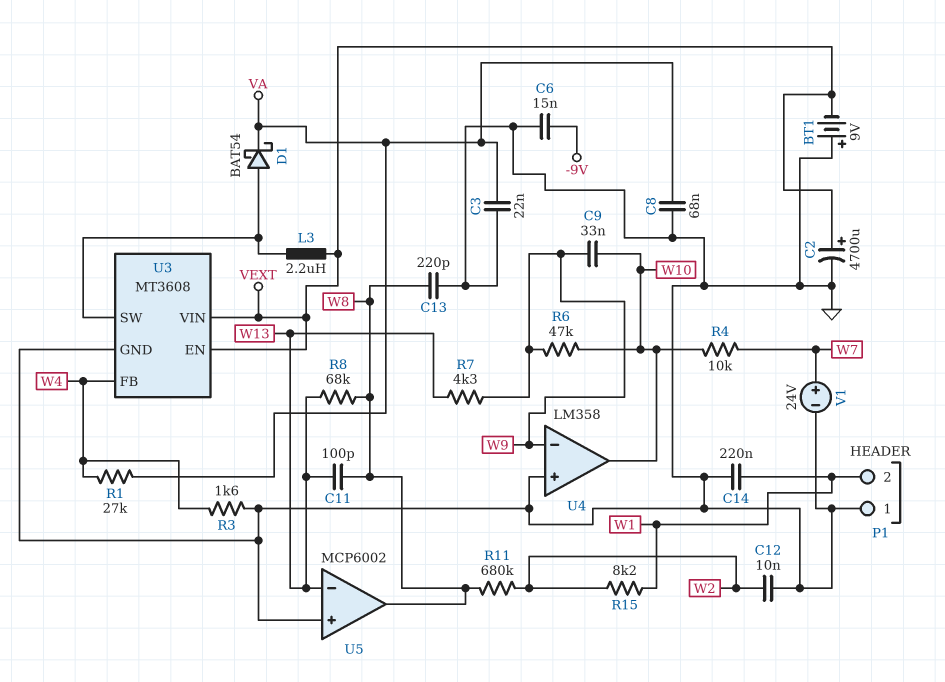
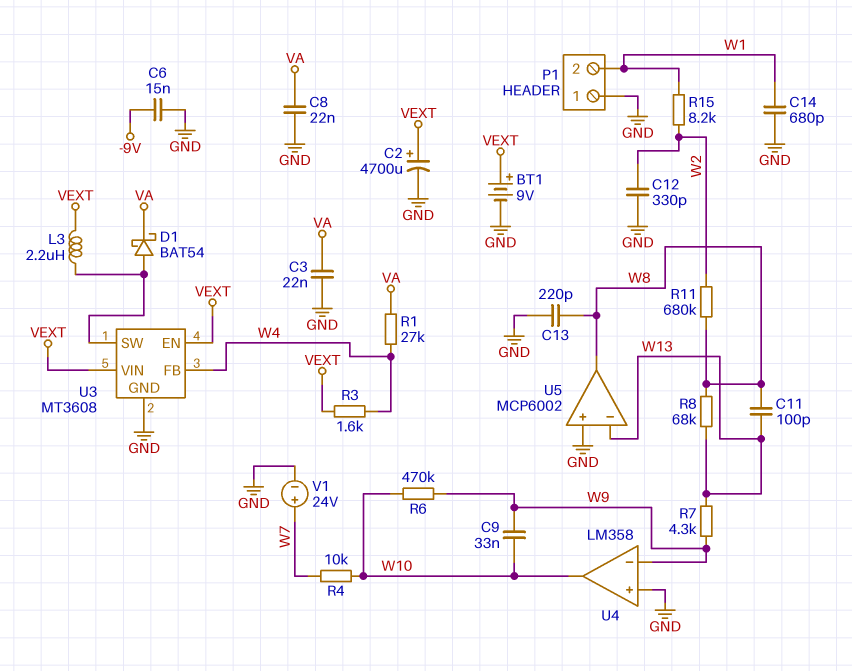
BT1: 9V (plus GND, minus VEXT) -> 9V (plus VEXT, minus GND)
C8: 68nF (GND, VA) -> 22nF (GND, VA)
C12: 10nF (GND, W2) -> 330pF (GND, W2)
C14: 220nF (GND, W1) -> 680pF (GND, W1)
R3: 1.6k (GND, W4) -> 1.6k (VEXT, W4)
R6: 47k (W9, W10) -> 470k (W9, W10)

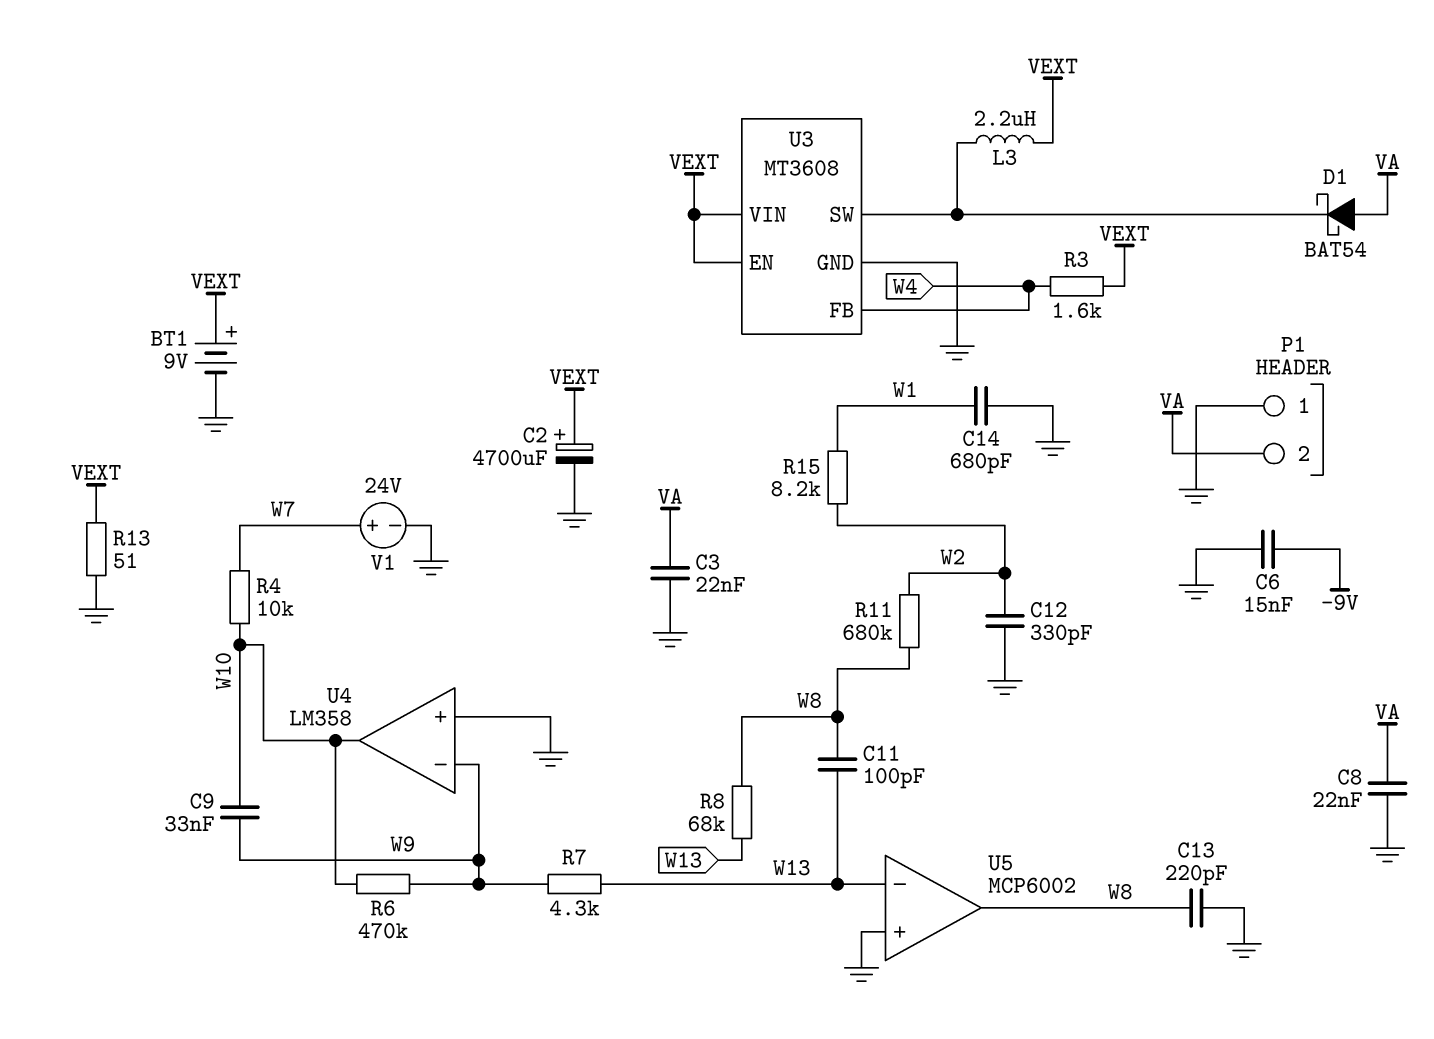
D1: schottky BAT54 (A U3/SW, K VA) -> schottky BAT54 (A VA, K U3/SW)
P1 pin 2: W1 -> VA
R1: 27k (VA, W4) -> none
R13: none -> 51 (GND, VEXT)

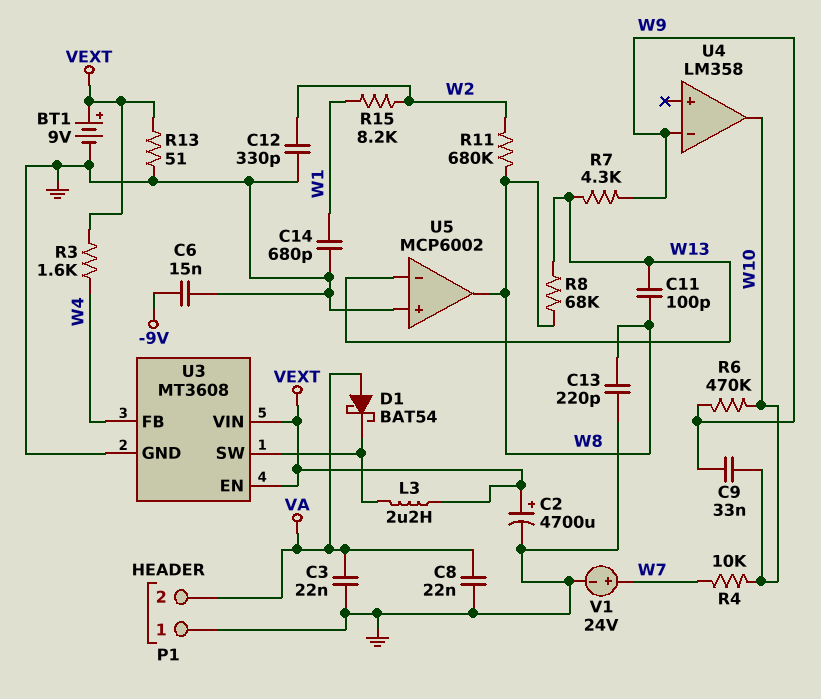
U4 pin in+: GND -> none

